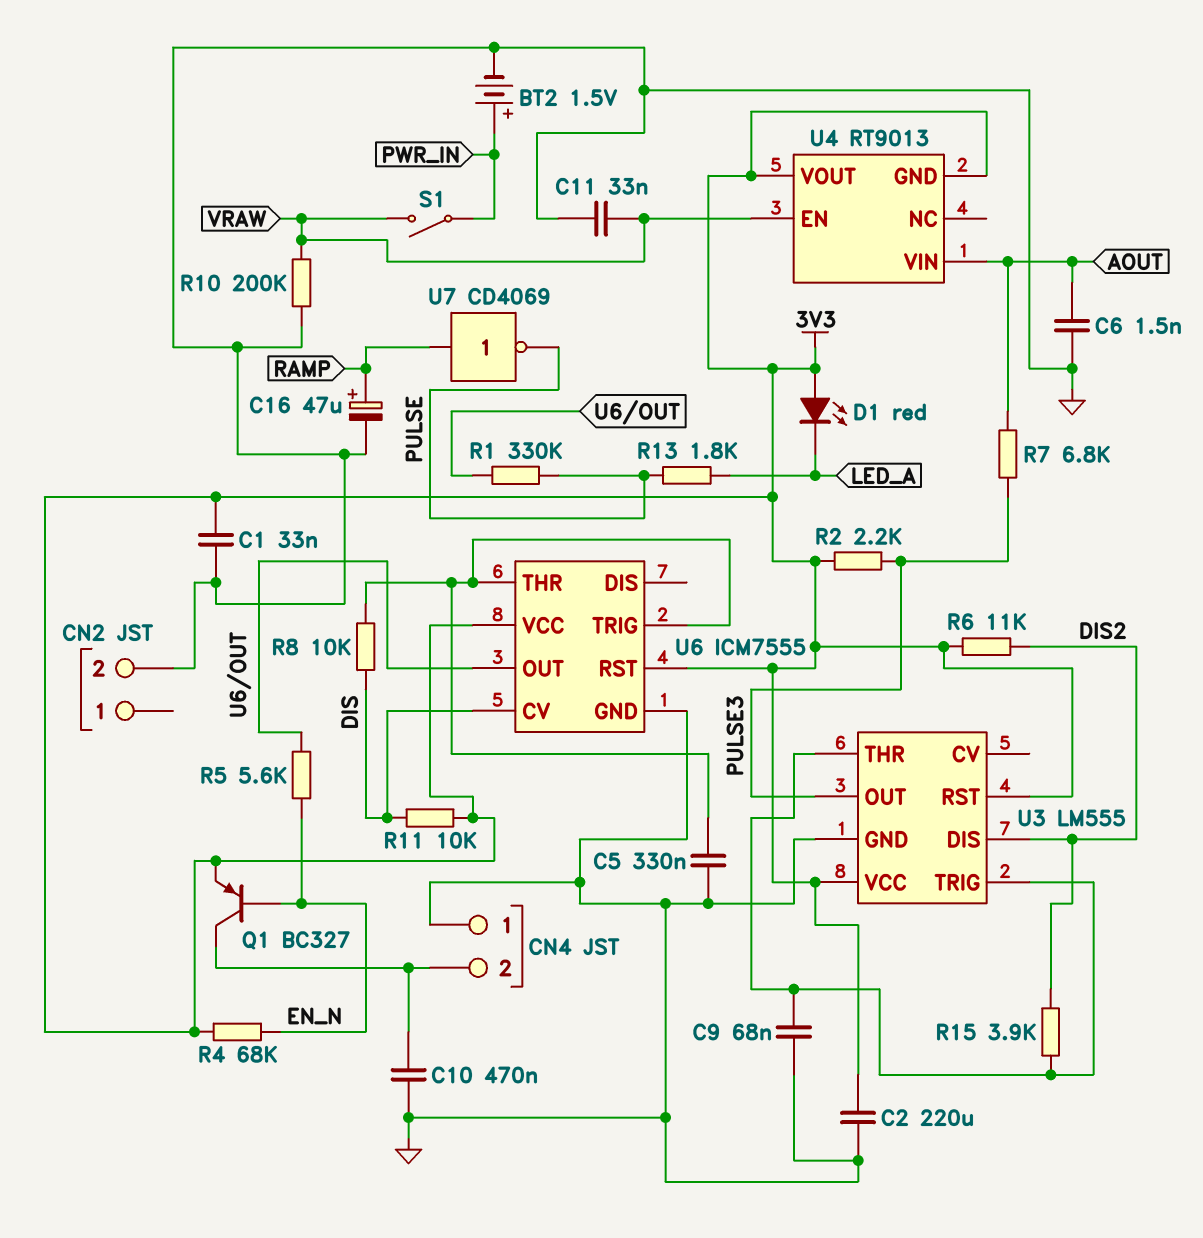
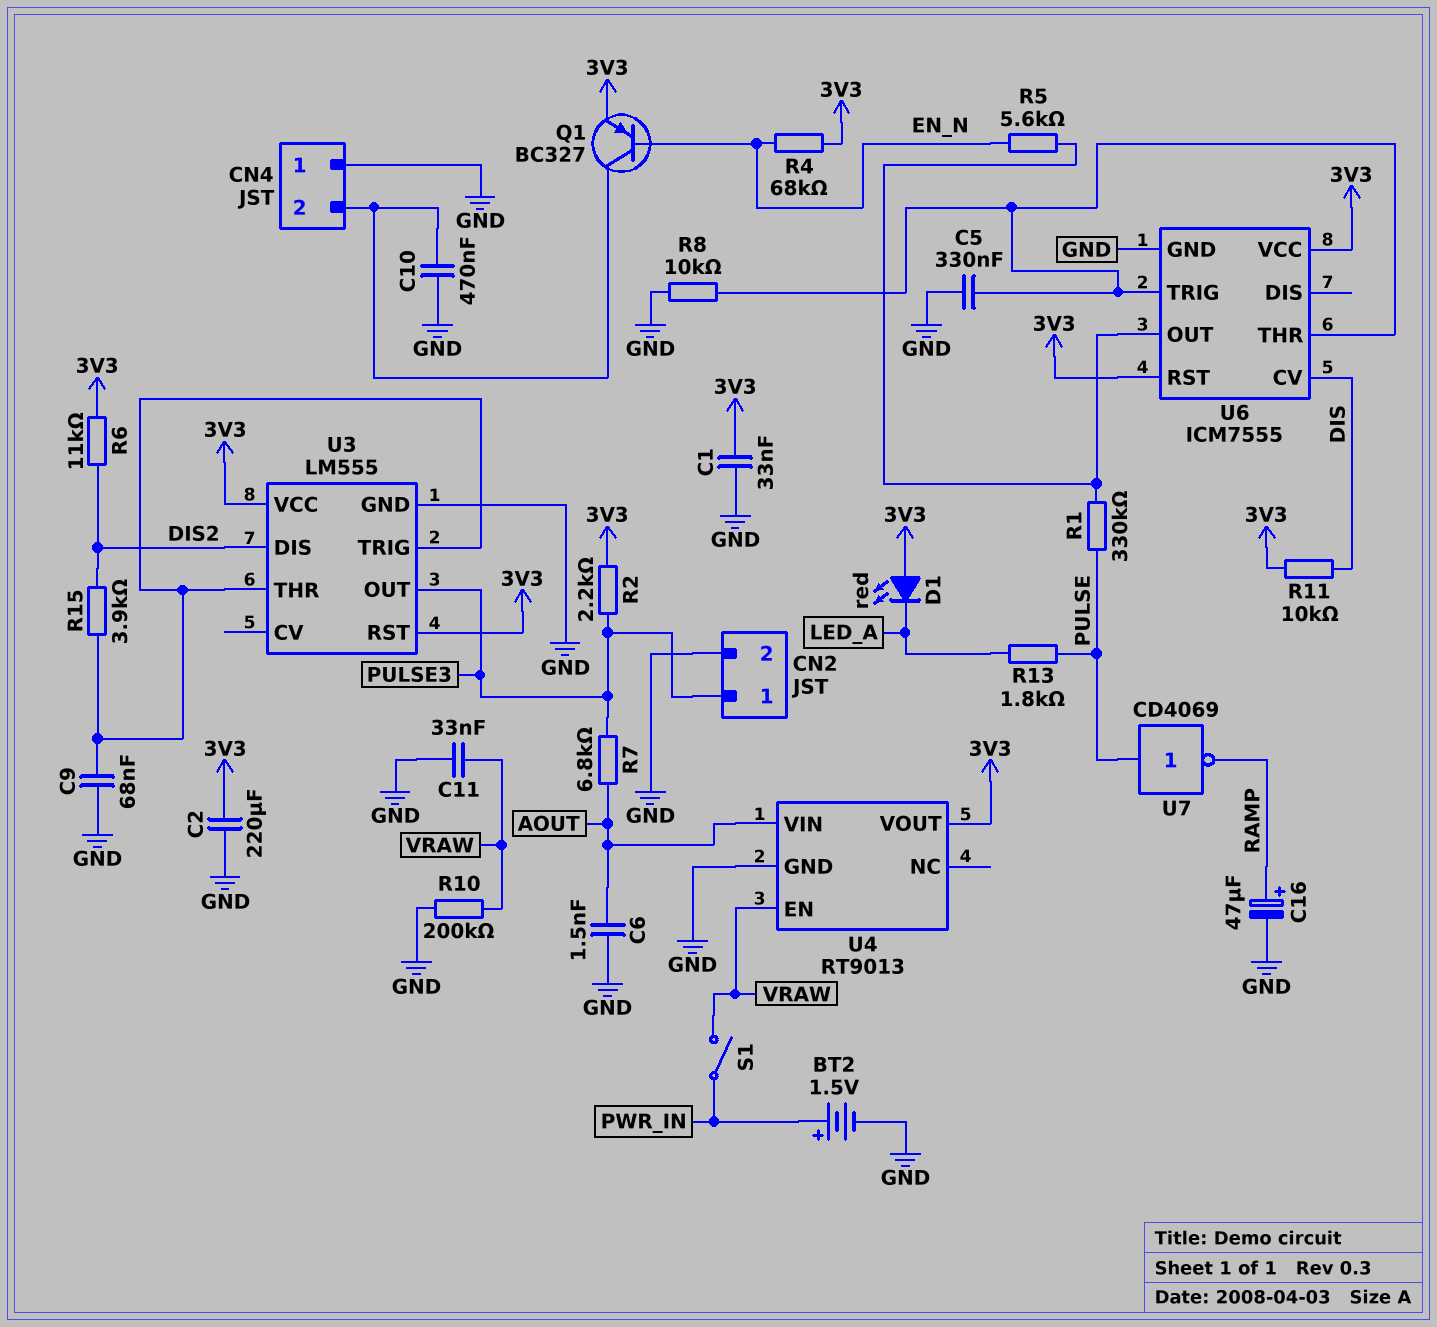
CN2 pin 1: none -> PULSE3
R8: 10k (DIS, U6/THR) -> 10k (GND, U6/THR)
U4 pin GND: 3V3 -> GND
U7: NOT CD4069 (in RAMP, out PULSE) -> NOT CD4069 (in PULSE, out RAMP)

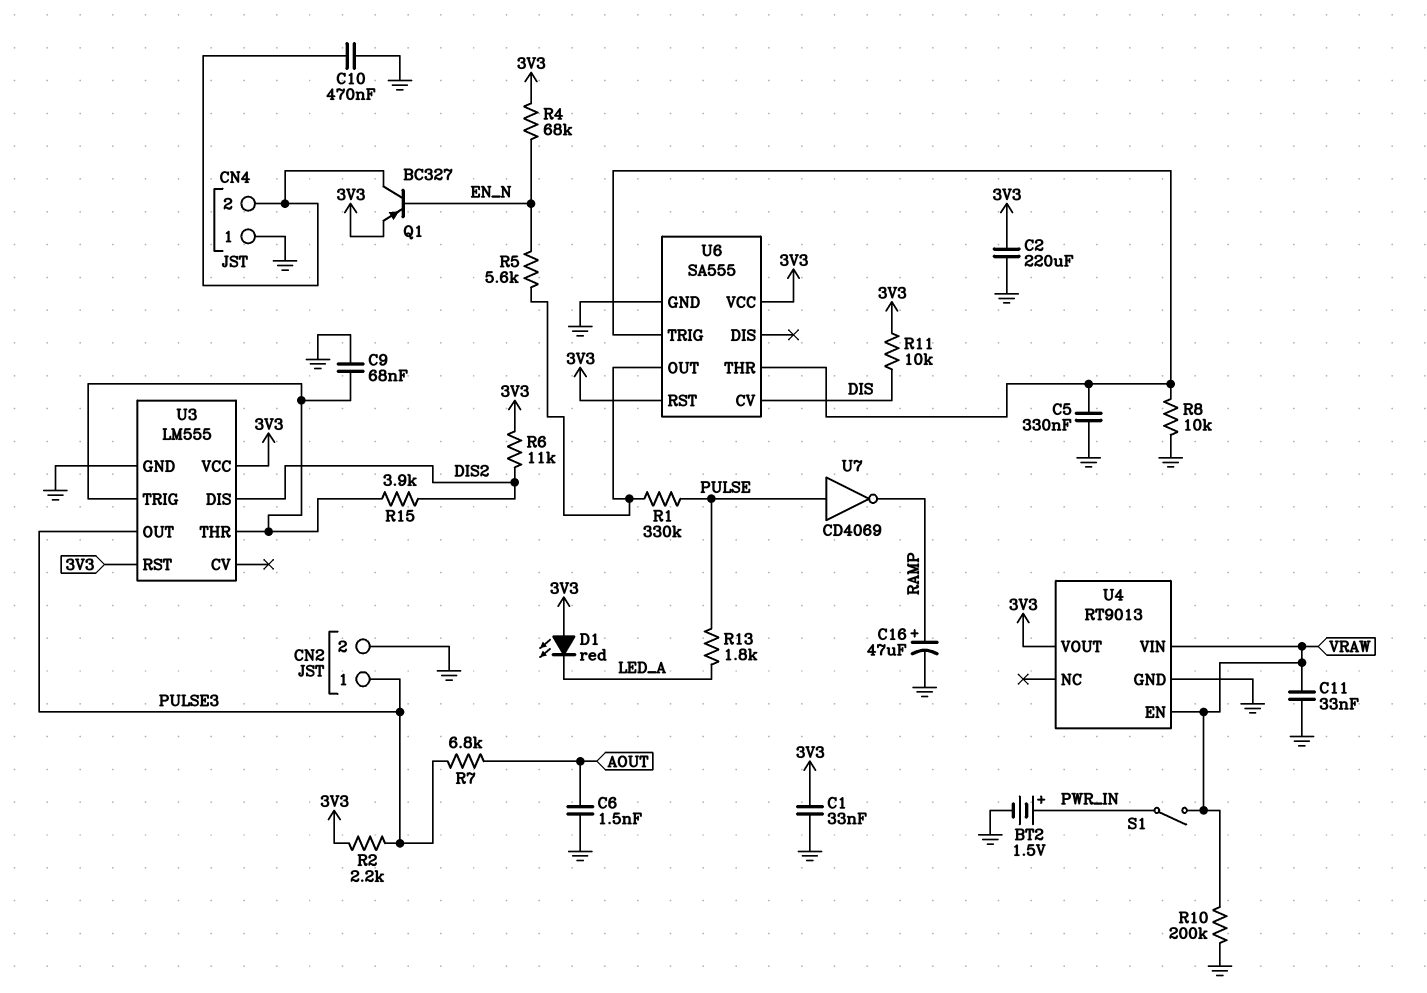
U4 pin VIN: AOUT -> VRAW
U6: ICM7555 -> SA555

